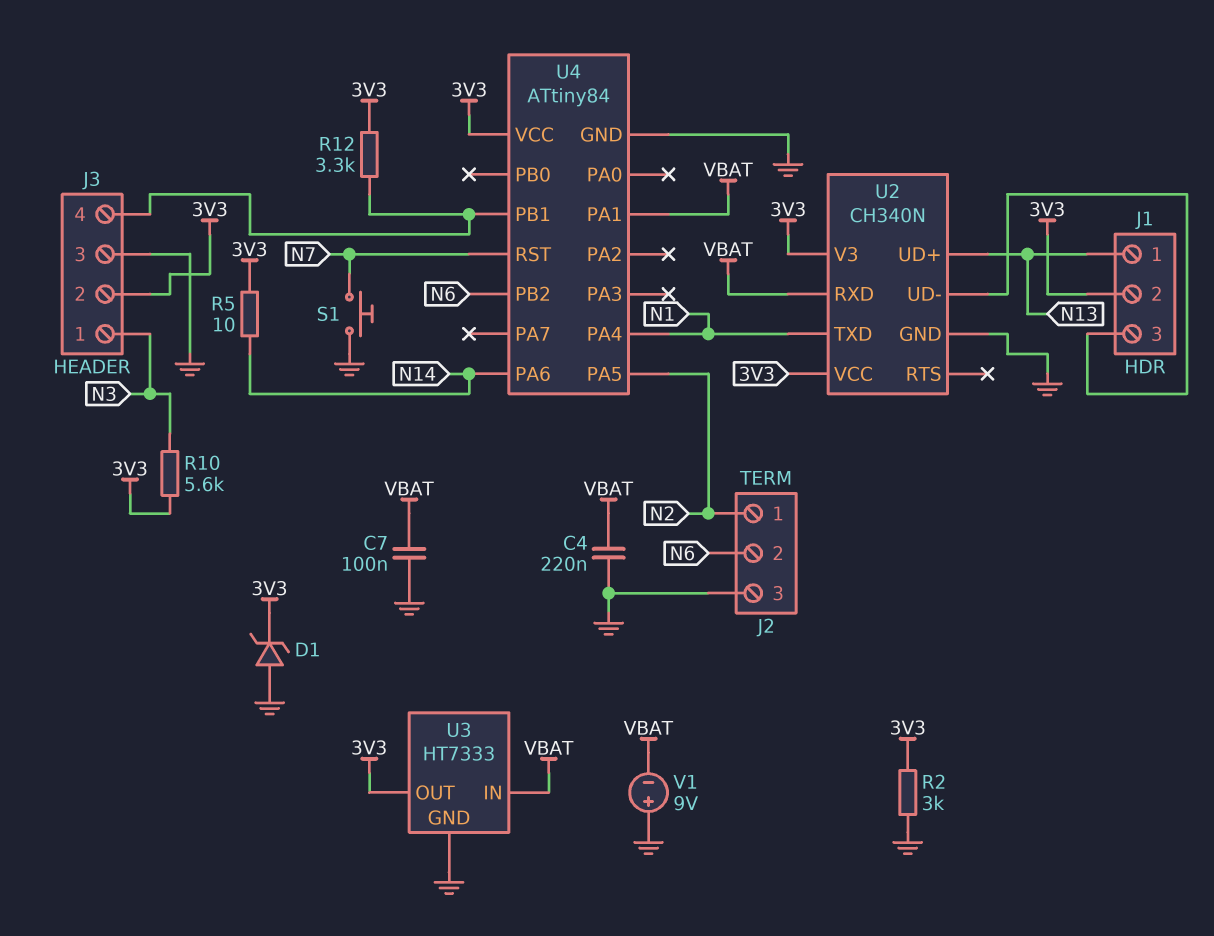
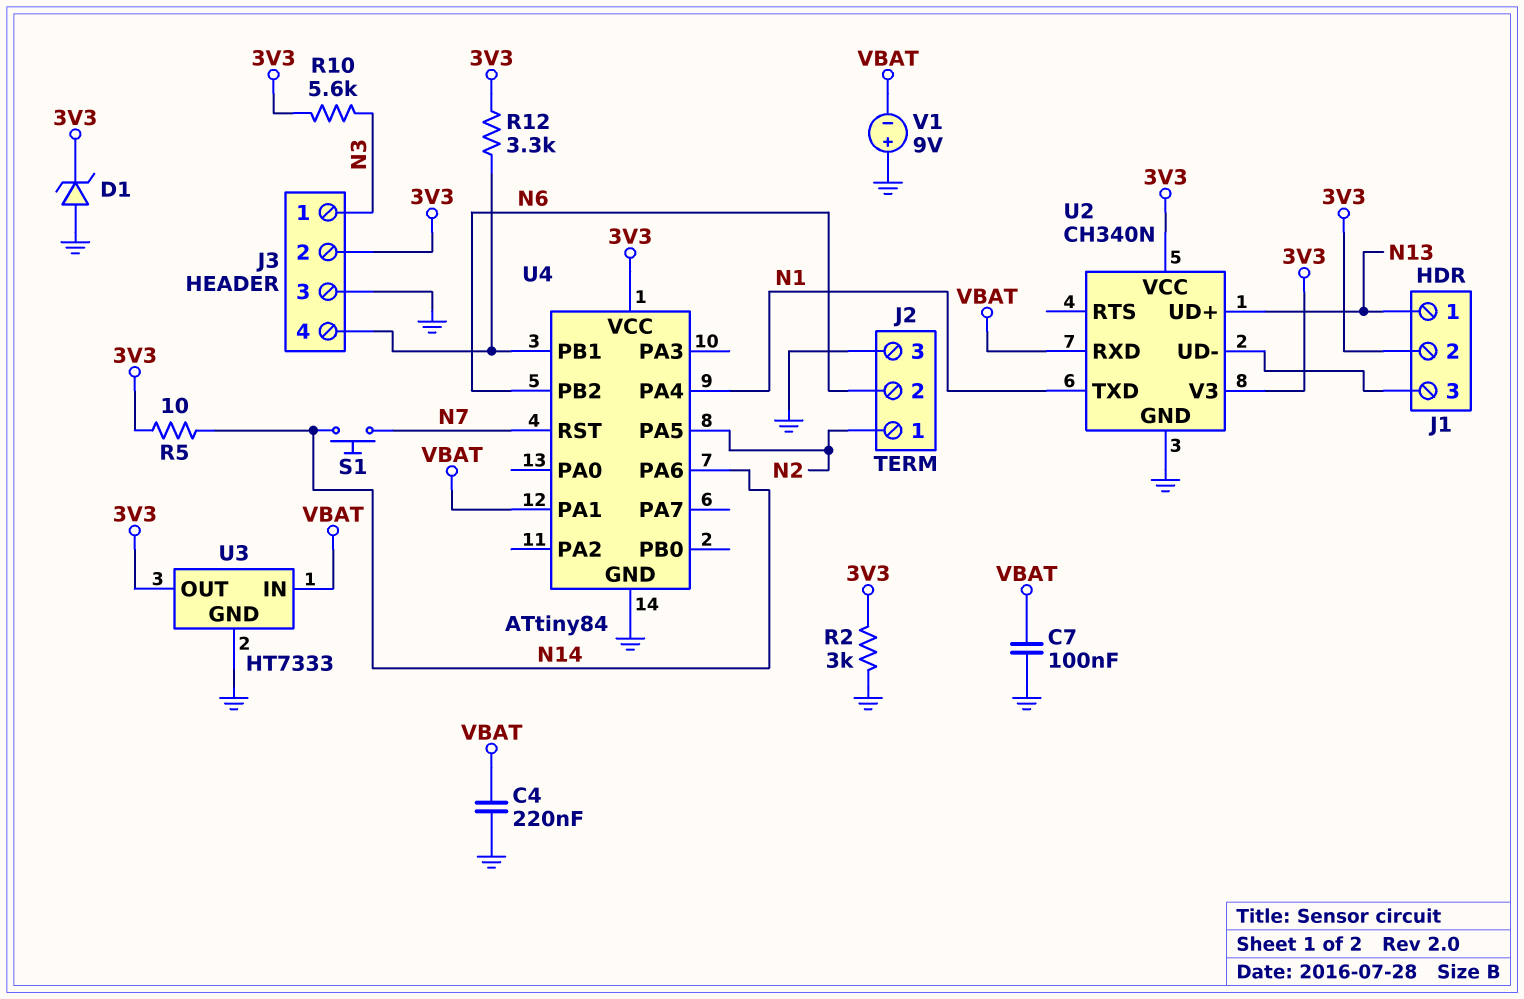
S1: button (GND, N7) -> button (N7, N14)

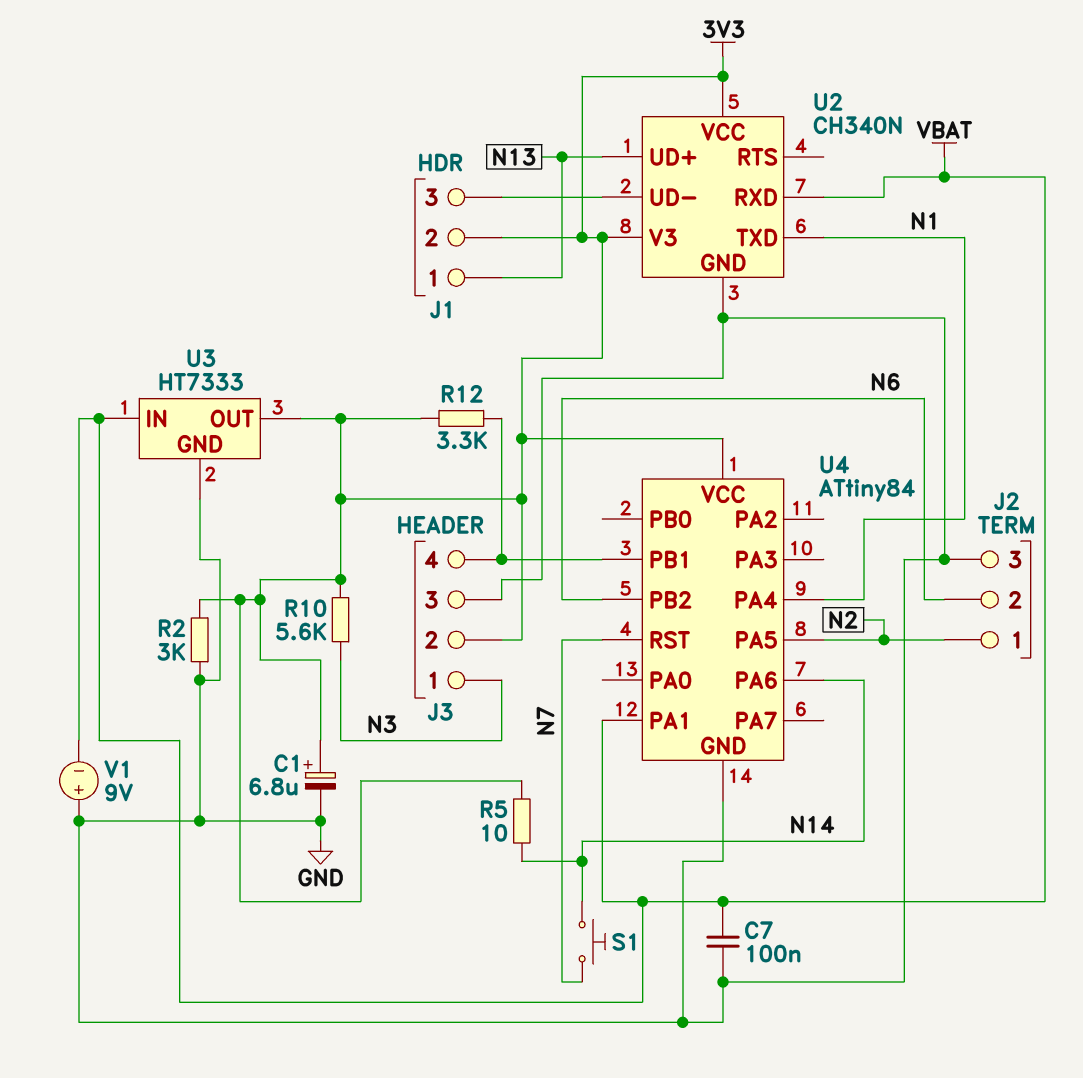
C1: none -> 6.8uF (plus 3V3, minus GND)
C4: 220nF (GND, VBAT) -> none
D1: zener (A GND, K 3V3) -> none

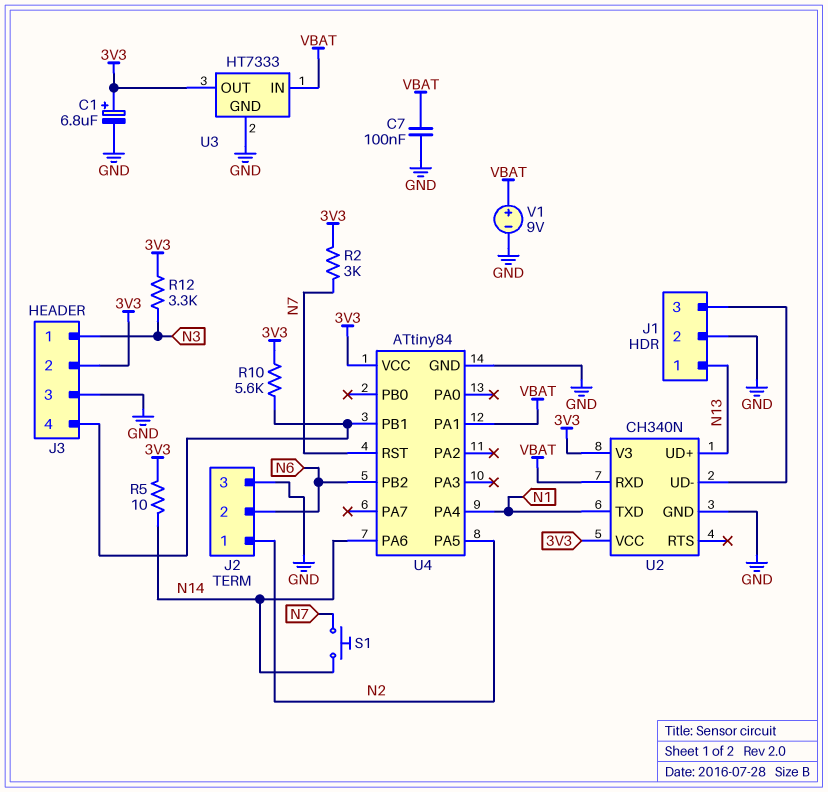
J1 pin 2: 3V3 -> GND
R2: 3k (3V3, GND) -> 3k (3V3, N7)
R10: 5.6k (3V3, N3) -> 5.6k (3V3, J3/4)
R12: 3.3k (3V3, J3/4) -> 3.3k (3V3, N3)
V1: 9V (plus GND, minus VBAT) -> 9V (plus VBAT, minus GND)

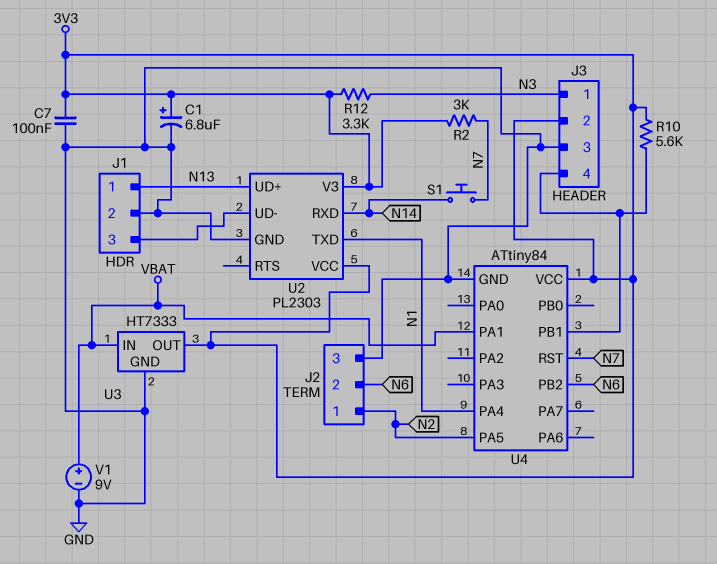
C7: 100nF (GND, VBAT) -> 100nF (3V3, GND)
R5: 10 (3V3, N14) -> none
U2: CH340N -> PL2303
U2 pin RXD: VBAT -> N14
U4 pin PA6: N14 -> none

